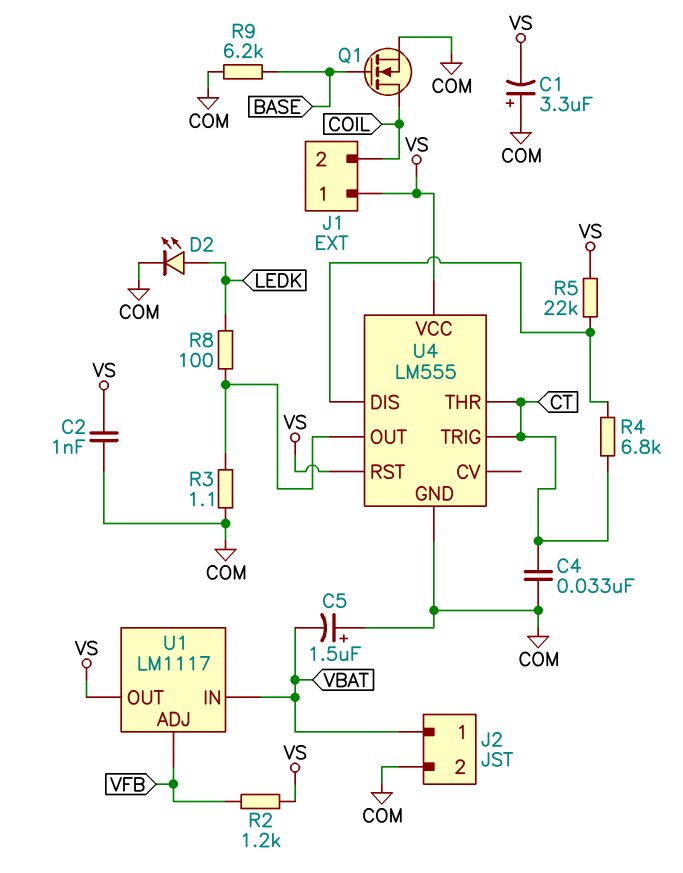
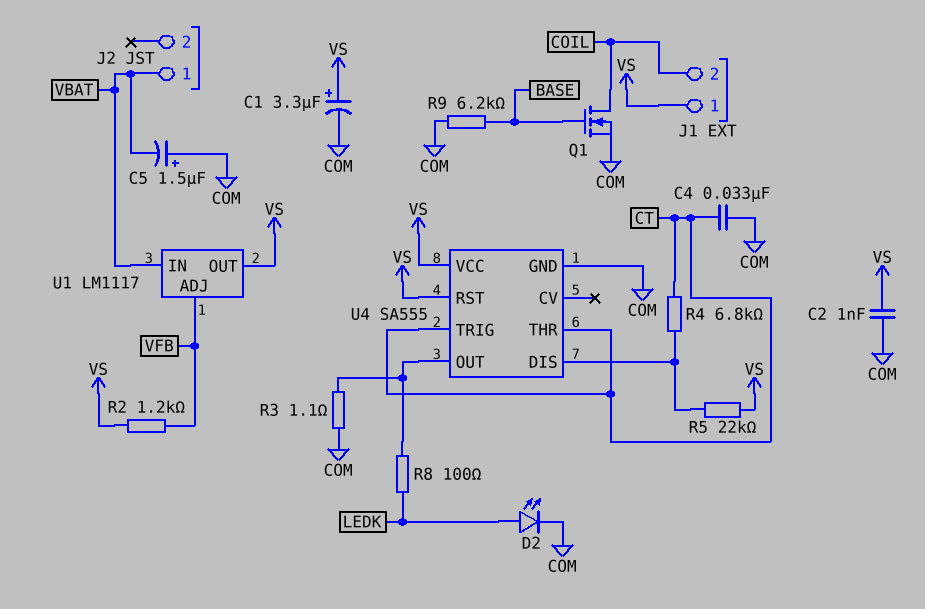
C1: 3.3uF (plus COM, minus VS) -> 3.3uF (plus VS, minus COM)
J2 pin 2: COM -> none
U4: LM555 -> SA555

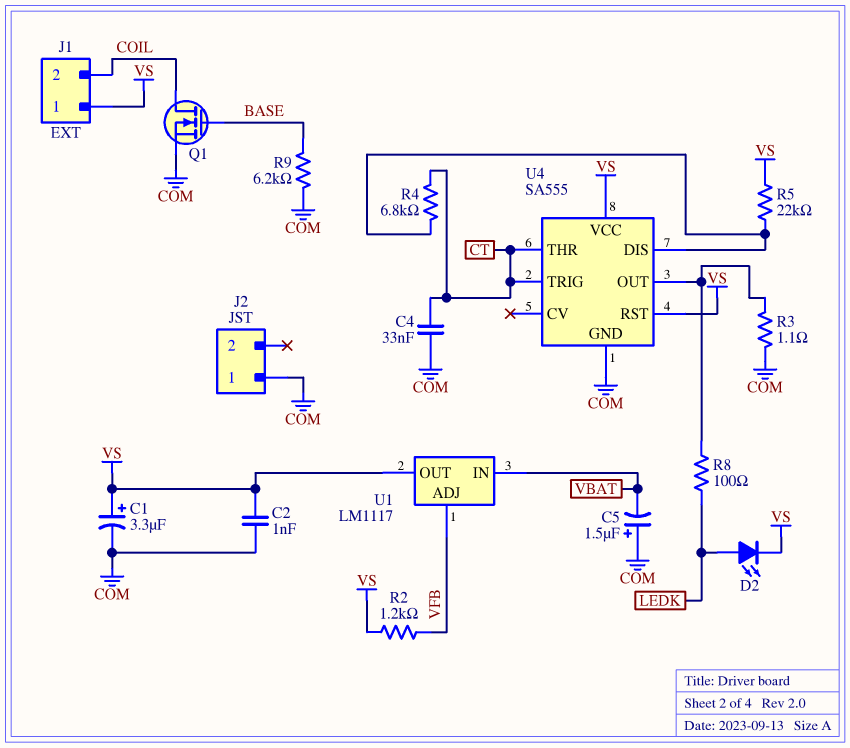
D2: LED (A LEDK, K COM) -> LED (A LEDK, K VS)
J2 pin 1: VBAT -> COM

